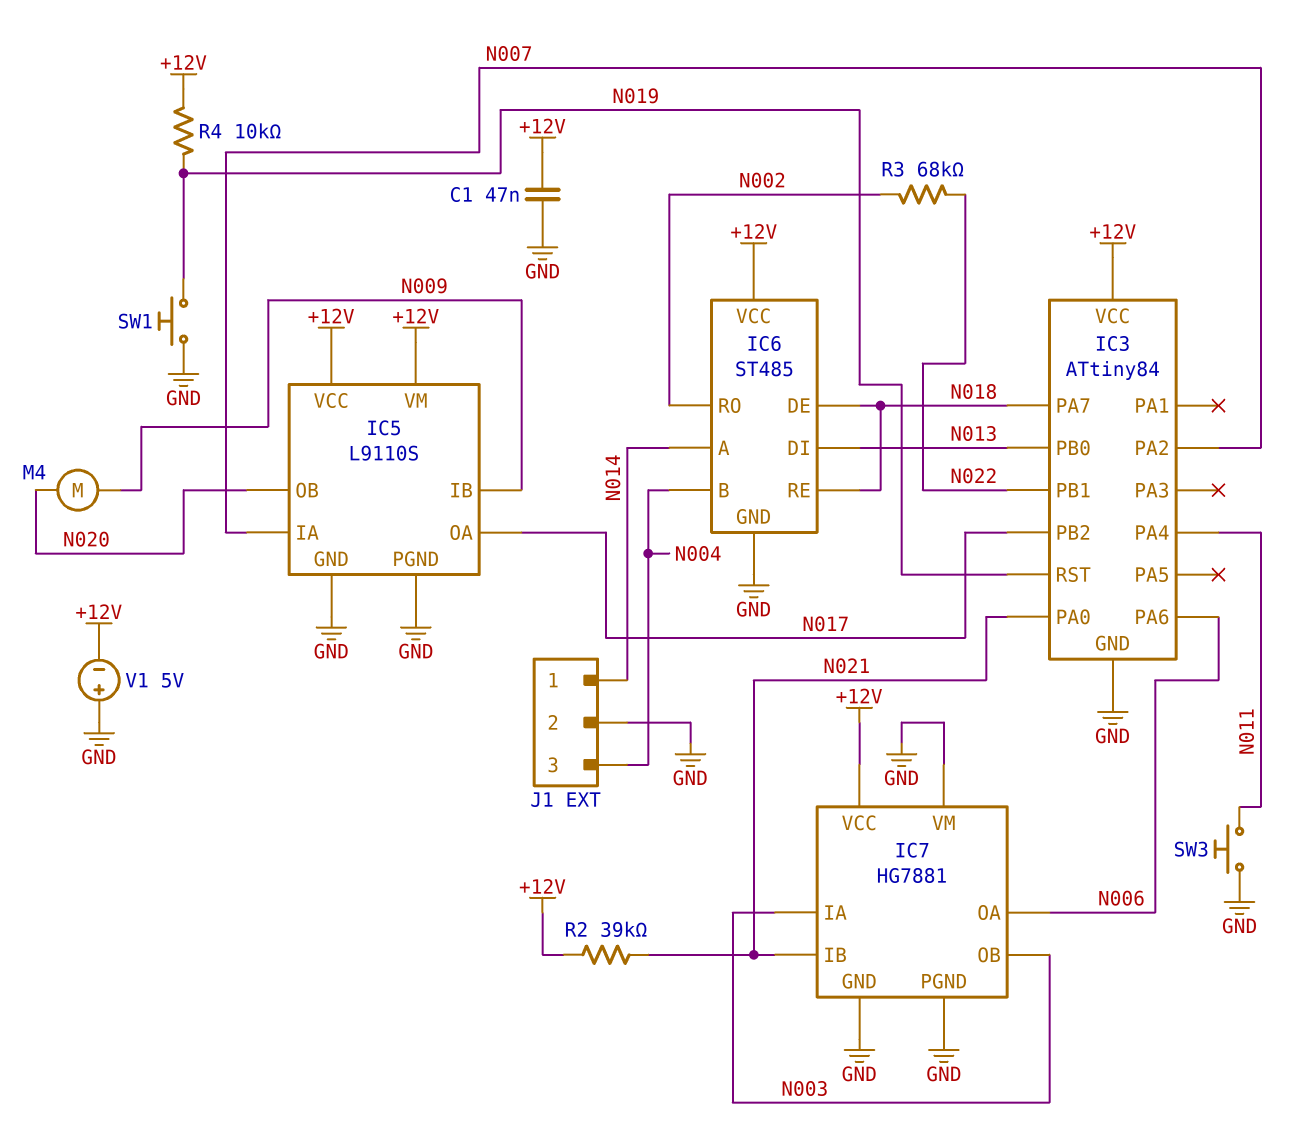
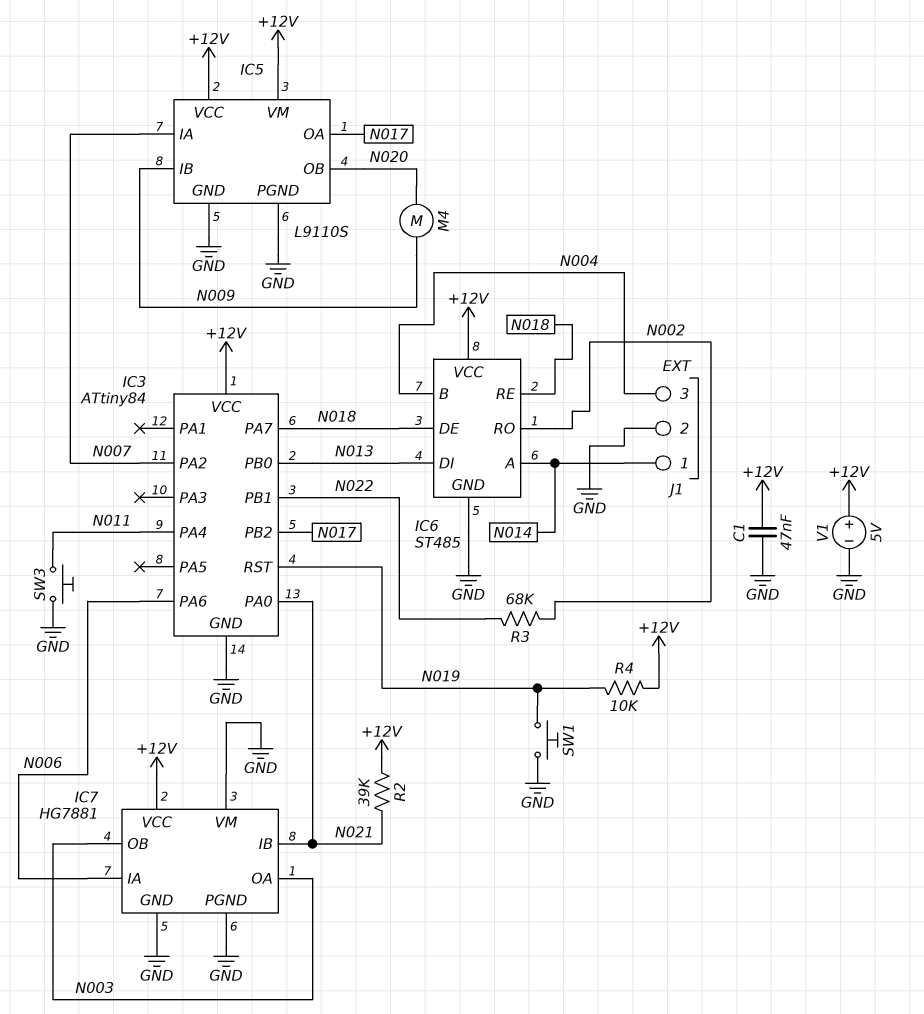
IC7 pin IA: N003 -> N006
IC7 pin OA: N006 -> N003
V1: 5V (plus GND, minus +12V) -> 5V (plus +12V, minus GND)

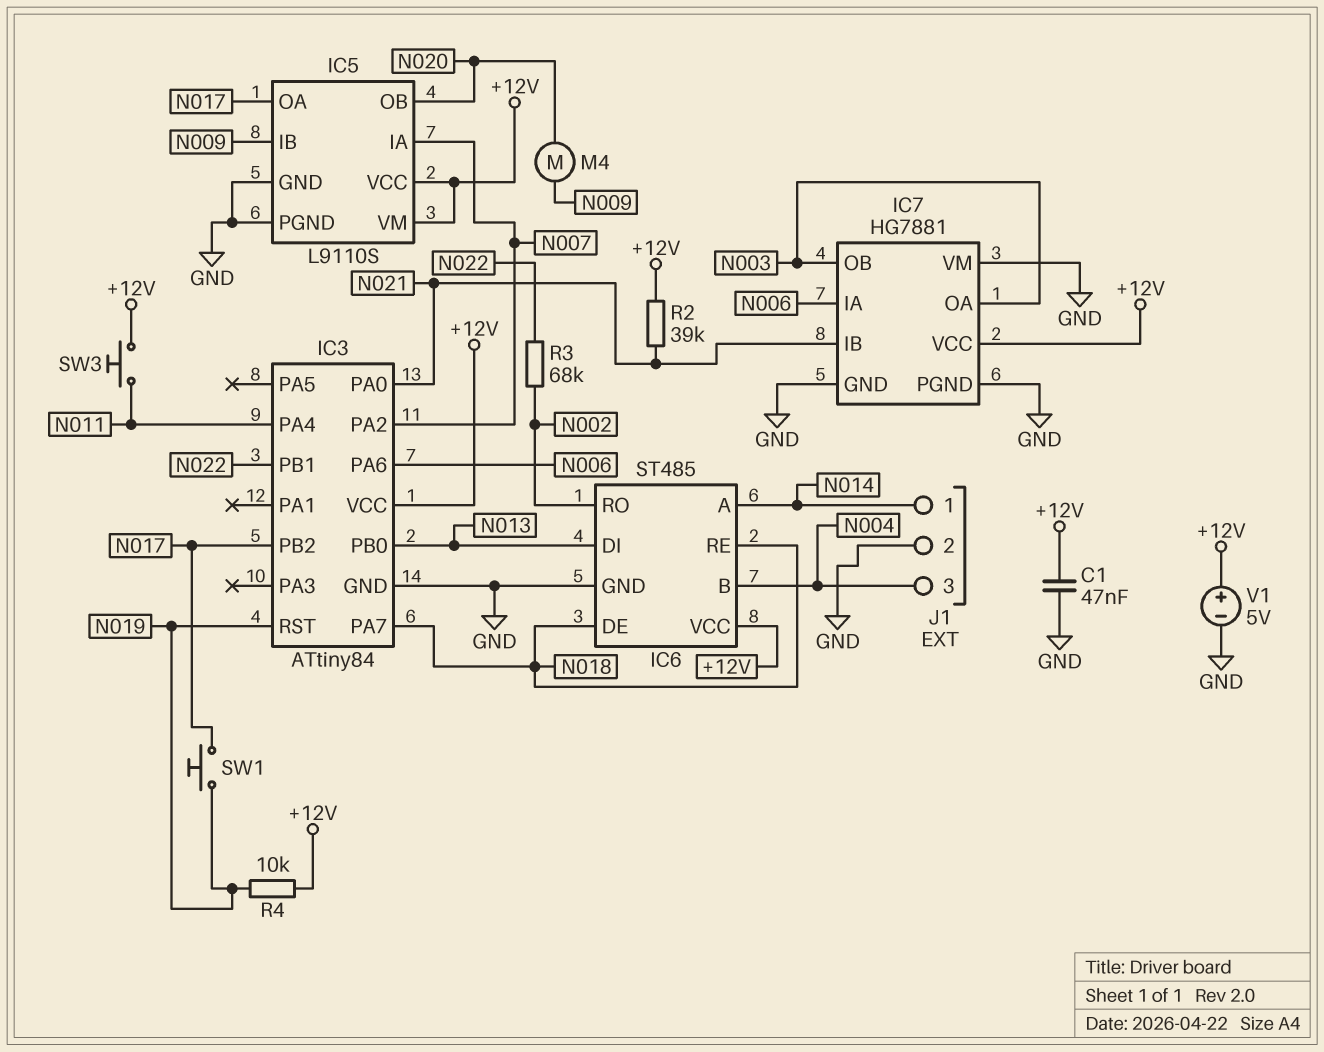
SW1: button (GND, N019) -> button (N017, N019)
SW3: button (GND, N011) -> button (+12V, N011)

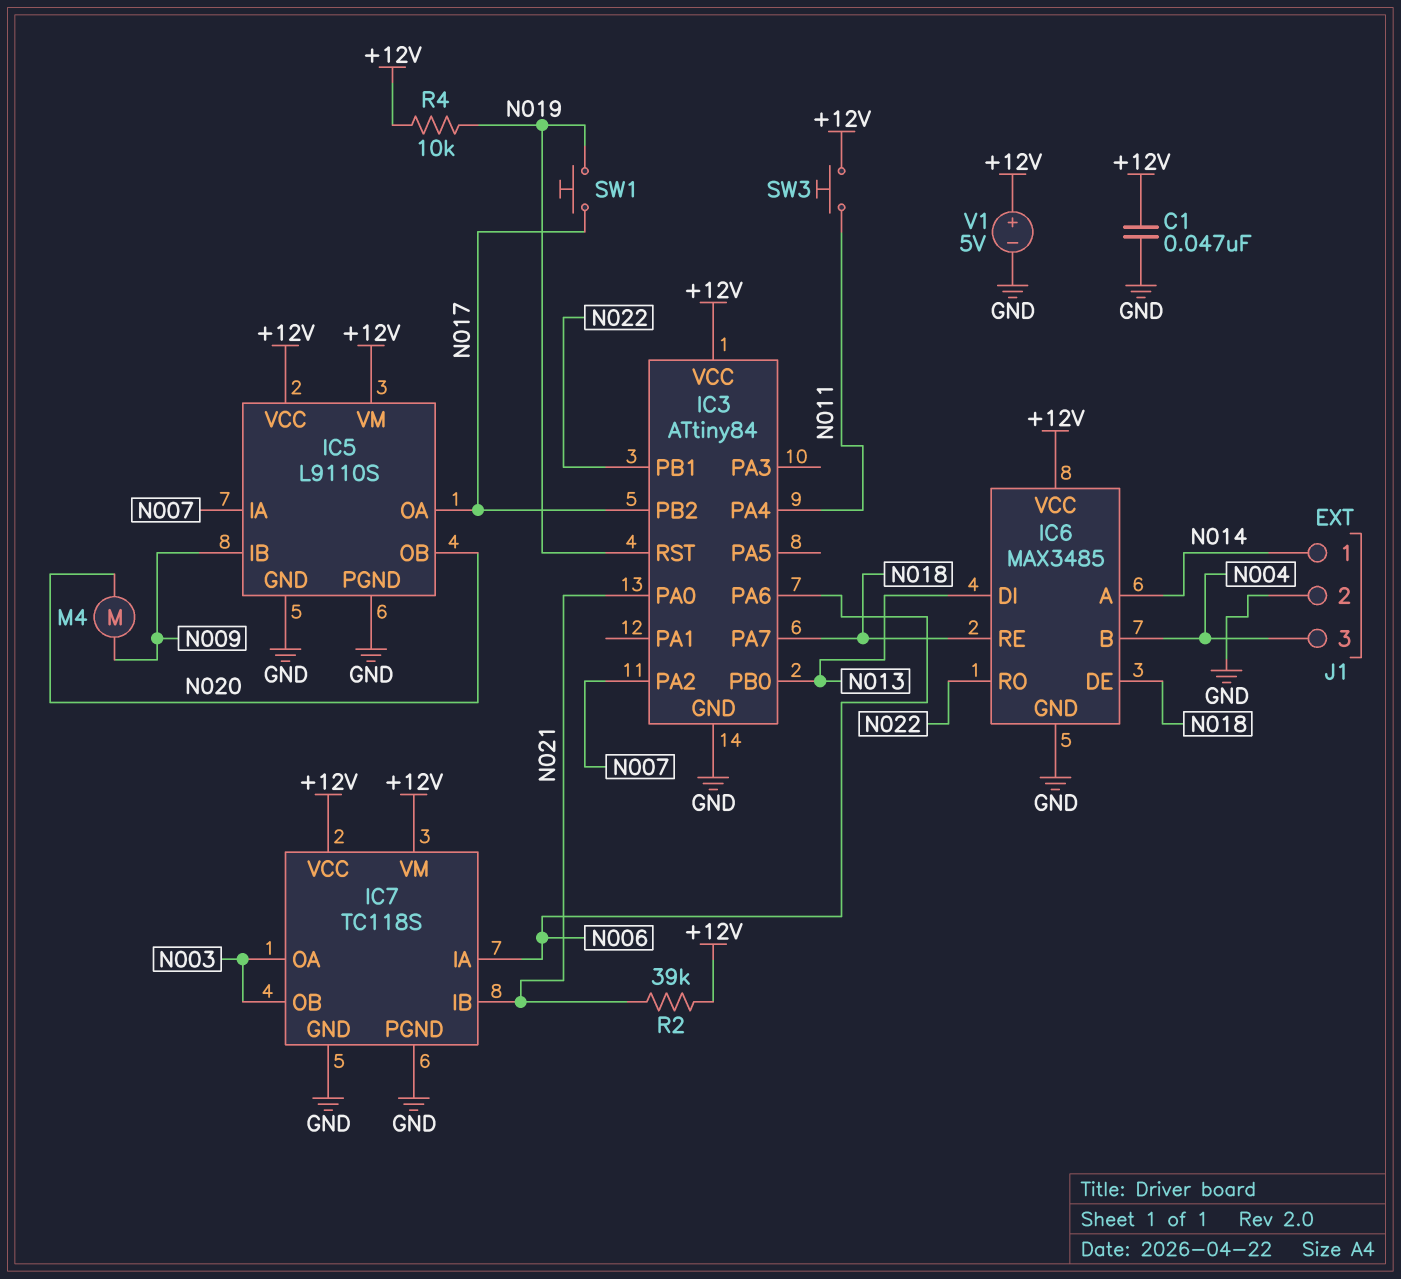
IC6: ST485 -> MAX3485
IC6 pin RO: N002 -> N022
IC7: HG7881 -> TC118S
IC7 pin VM: GND -> +12V
R3: 68k (N002, N022) -> none

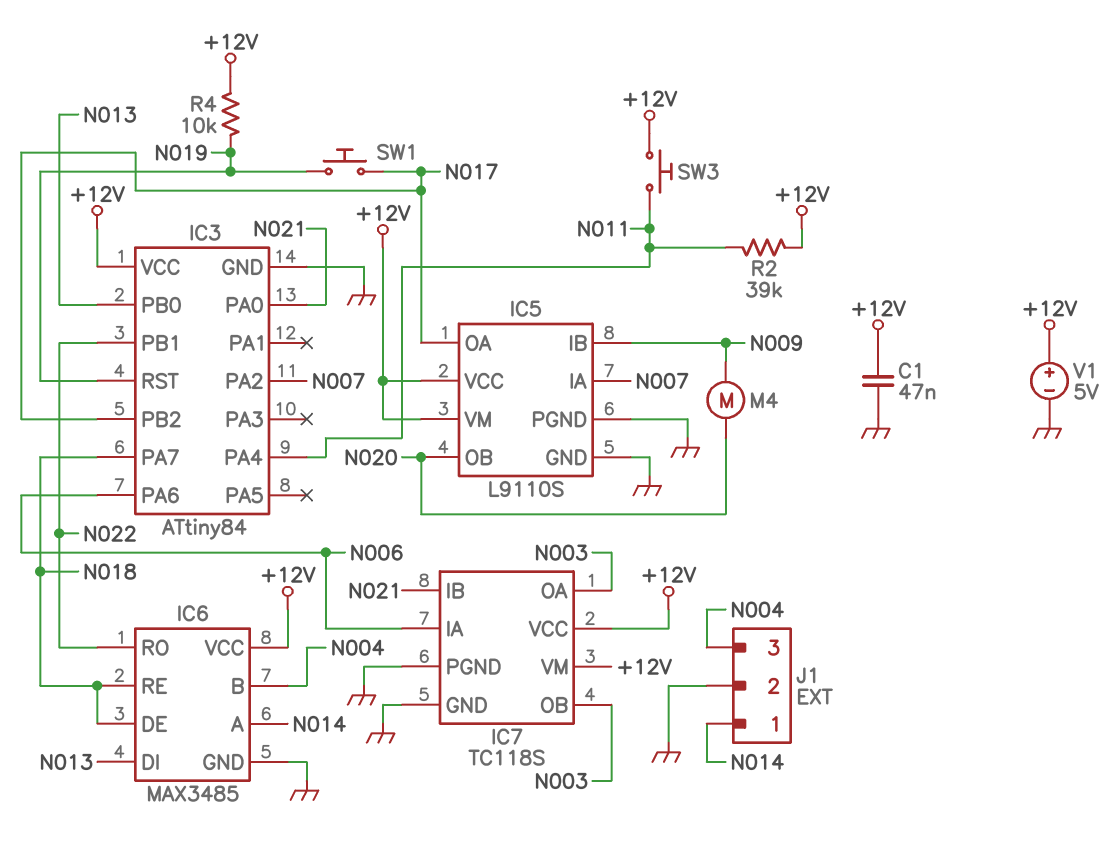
R2: 39k (+12V, N021) -> 39k (+12V, N011)

